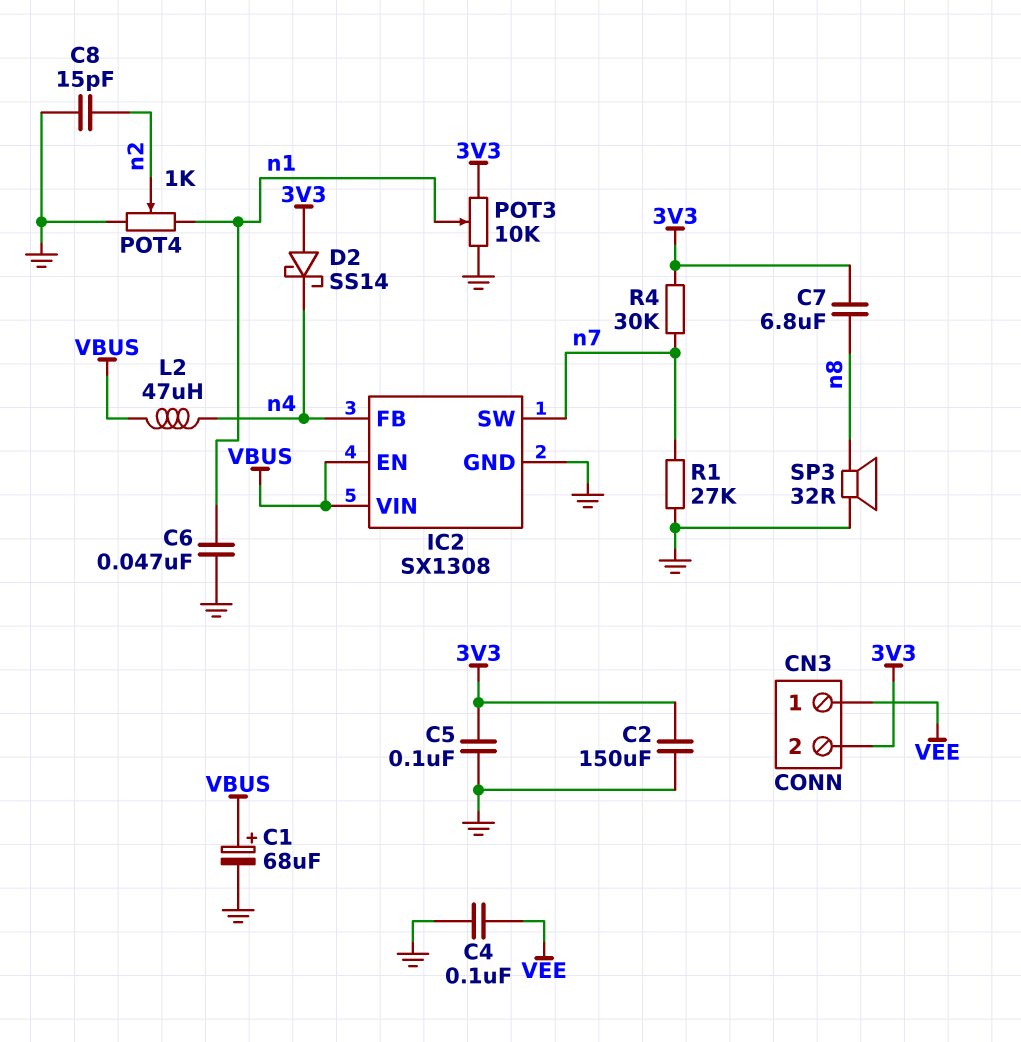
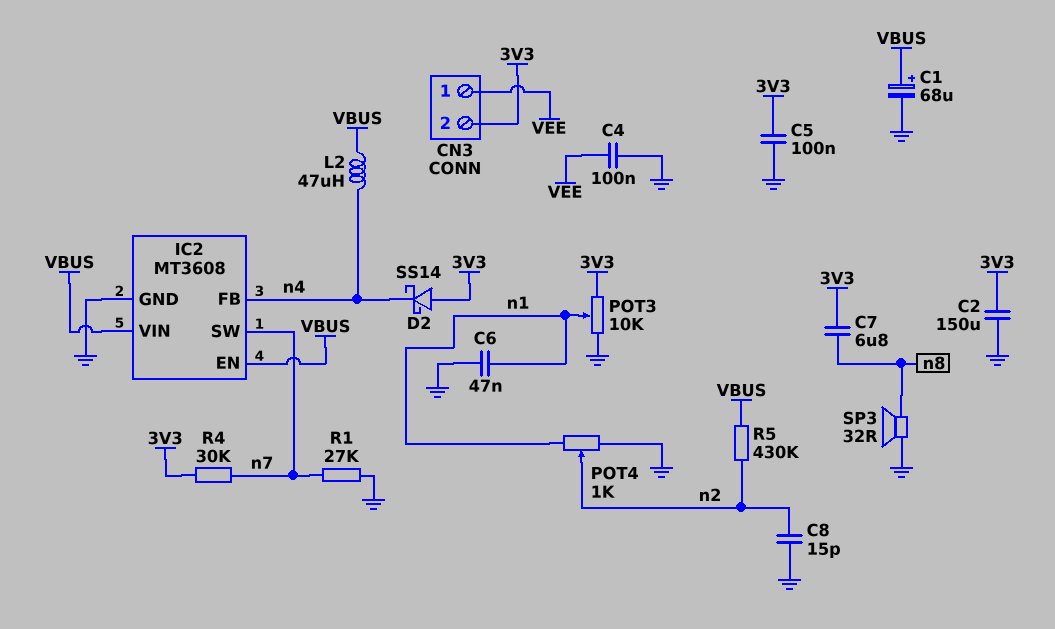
IC2: SX1308 -> MT3608
R5: none -> 430k (VBUS, n2)

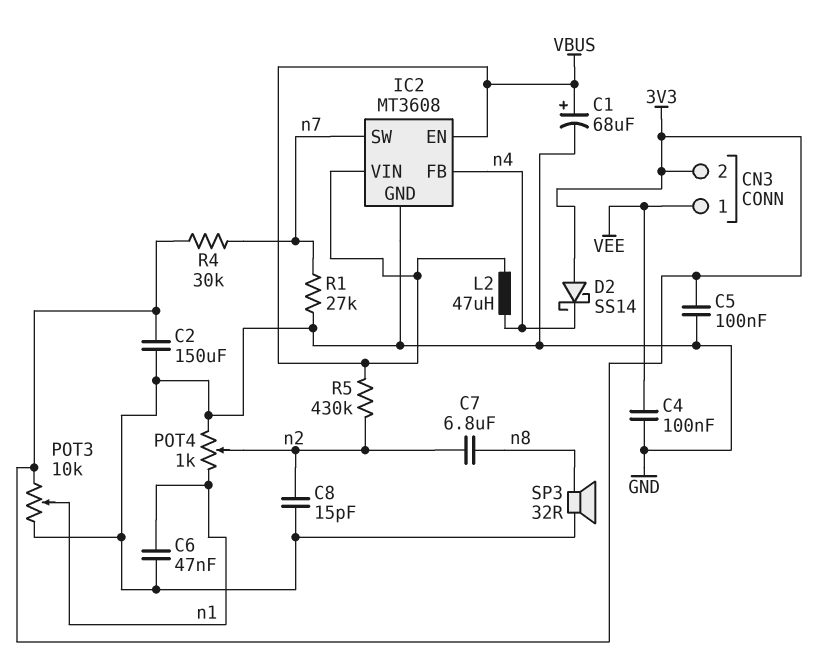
C7: 6.8uF (3V3, n8) -> 6.8uF (n2, n8)

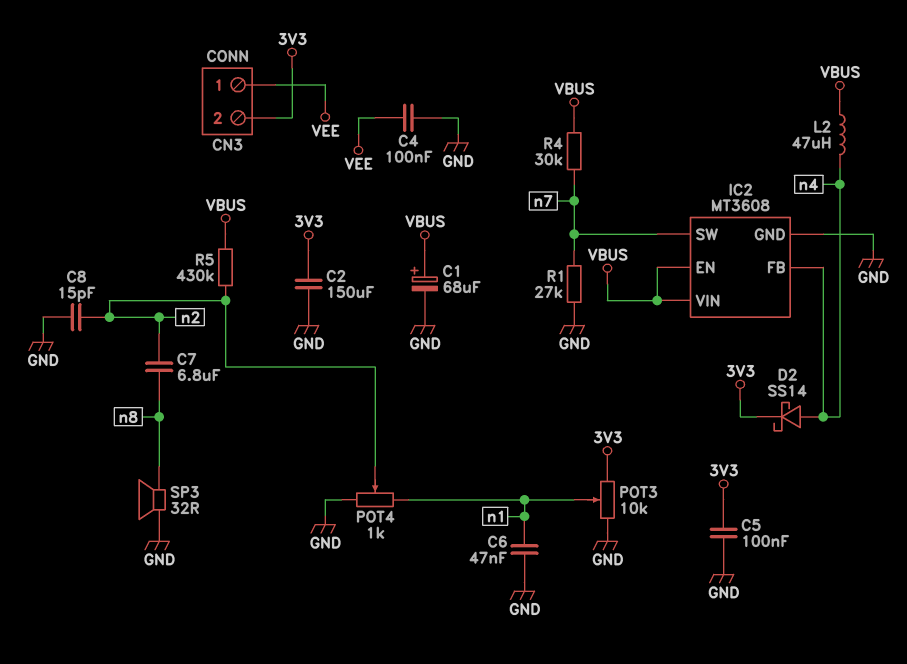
D2: schottky SS14 (A 3V3, K n4) -> schottky SS14 (A n4, K 3V3)
R4: 30k (3V3, n7) -> 30k (VBUS, n7)

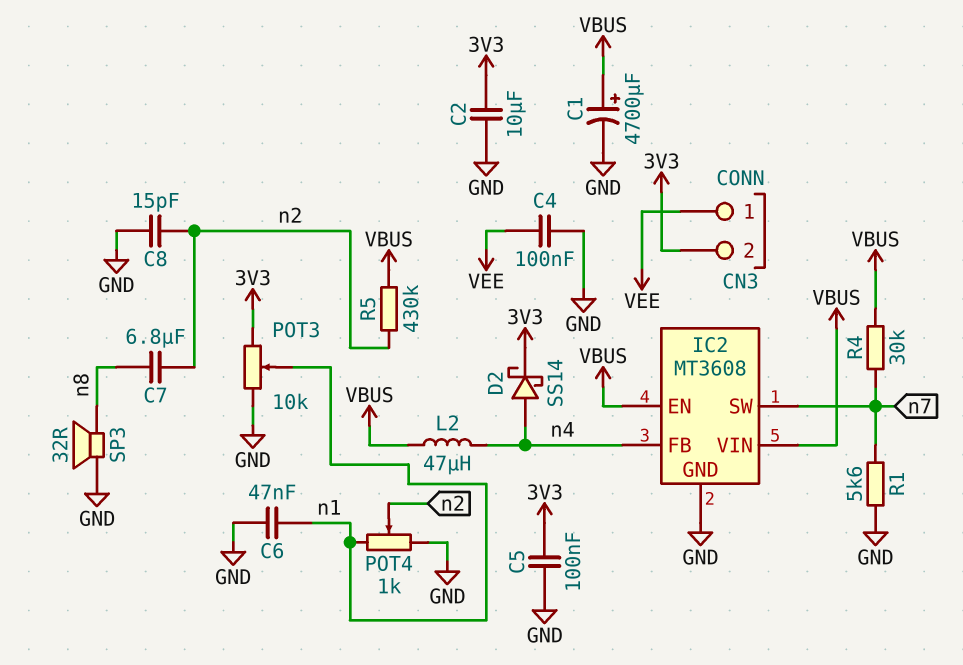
C1: 68uF (plus VBUS, minus GND) -> 4700uF (plus VBUS, minus GND)
C2: 150uF (3V3, GND) -> 10uF (3V3, GND)
R1: 27k (GND, n7) -> 5.6k (GND, n7)

